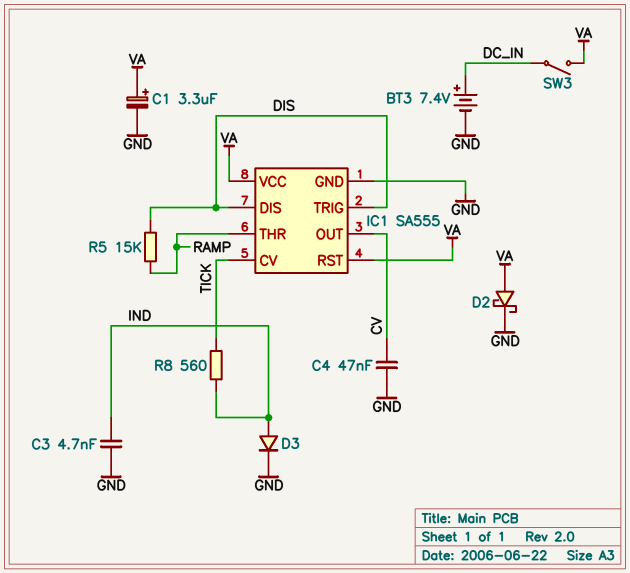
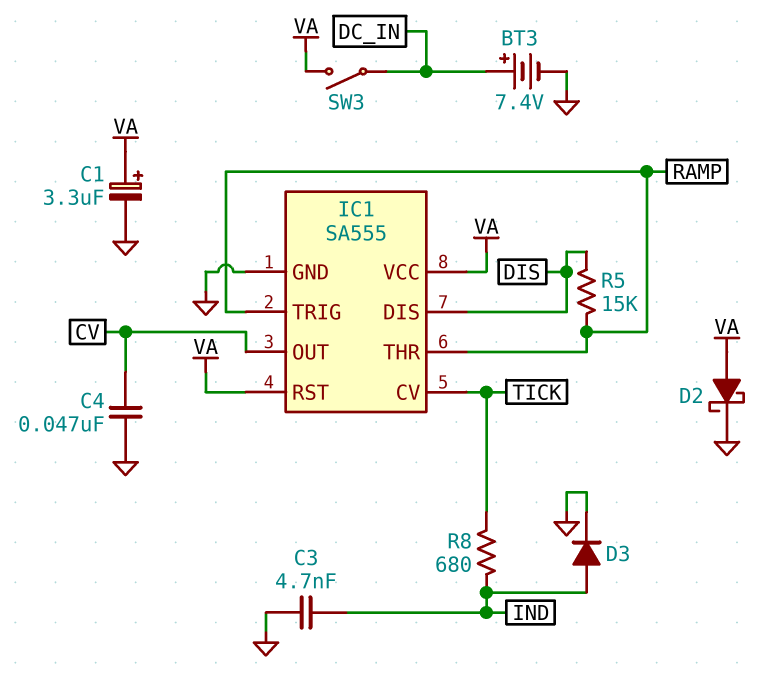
IC1 pin TRIG: DIS -> RAMP
R8: 560 (IND, TICK) -> 680 (IND, TICK)

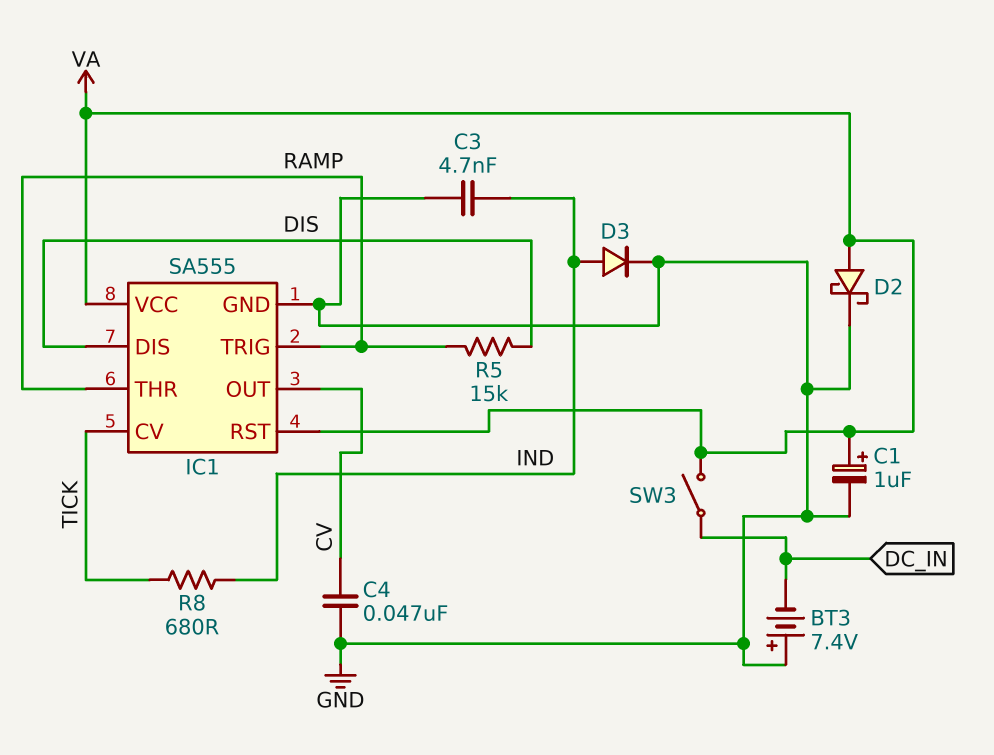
BT3: 7.4V (plus DC_IN, minus GND) -> 7.4V (plus GND, minus DC_IN)
C1: 3.3uF (plus VA, minus GND) -> 1uF (plus VA, minus GND)

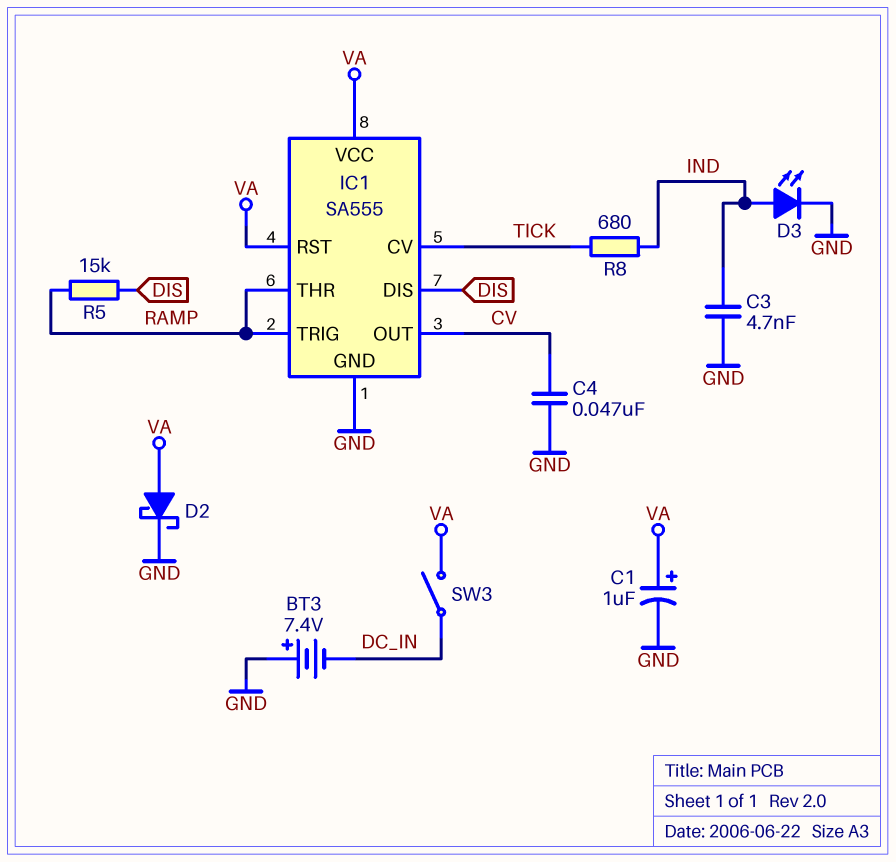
D3: diode (A IND, K GND) -> LED (A IND, K GND)

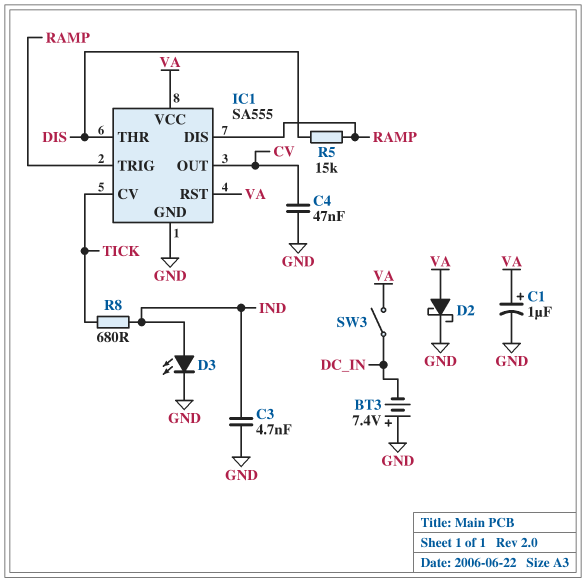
IC1 pin DIS: DIS -> RAMP
IC1 pin THR: RAMP -> DIS

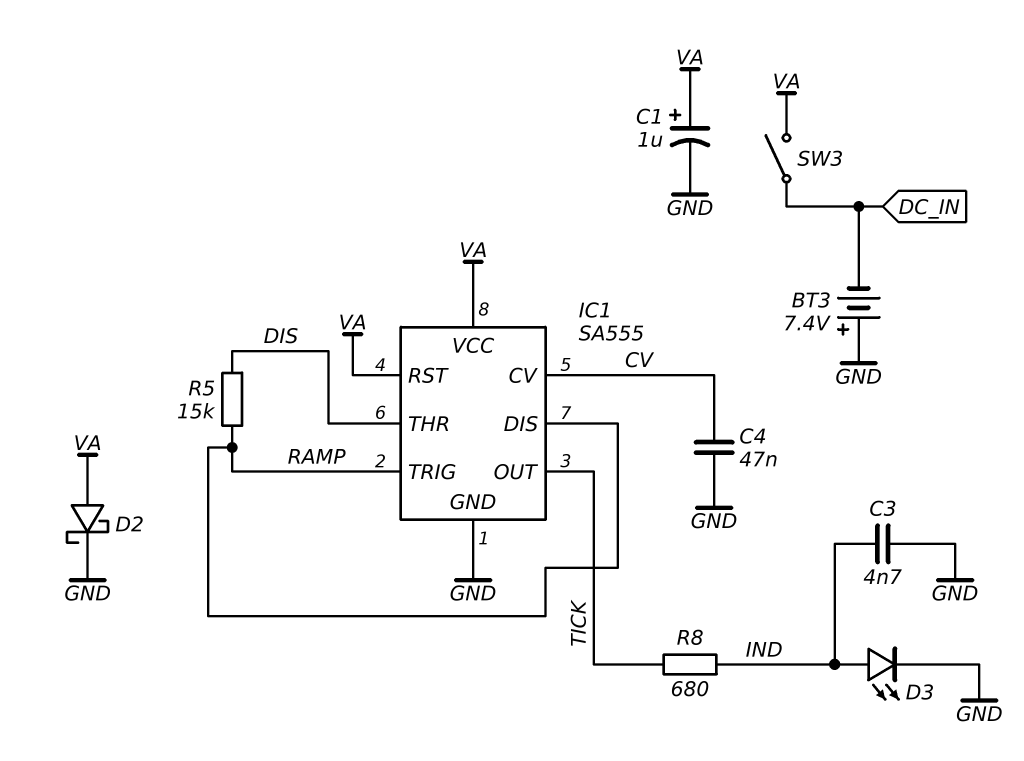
IC1 pin CV: TICK -> CV
IC1 pin OUT: CV -> TICK

